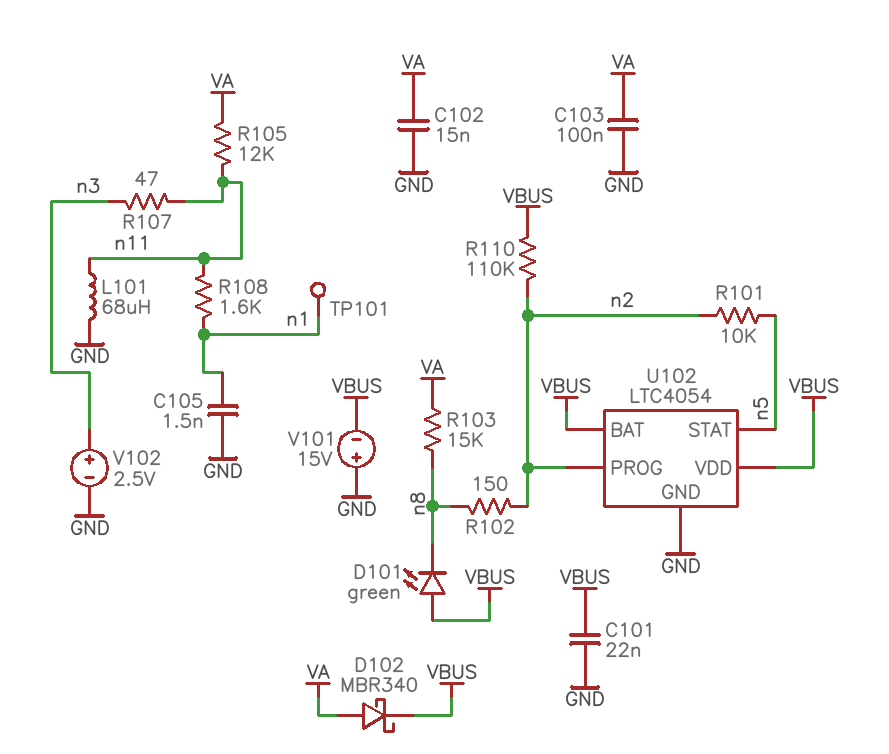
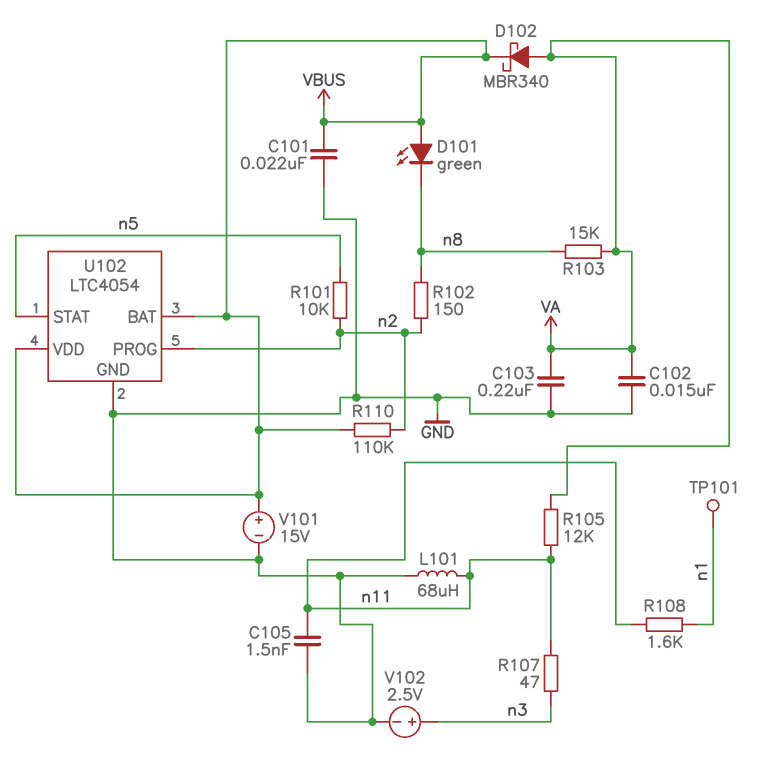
C103: 100nF (GND, VA) -> 220nF (GND, VA)
C105: 1.5nF (GND, n1) -> 1.5nF (GND, n11)
V101: 15V (plus GND, minus VBUS) -> 15V (plus VBUS, minus GND)

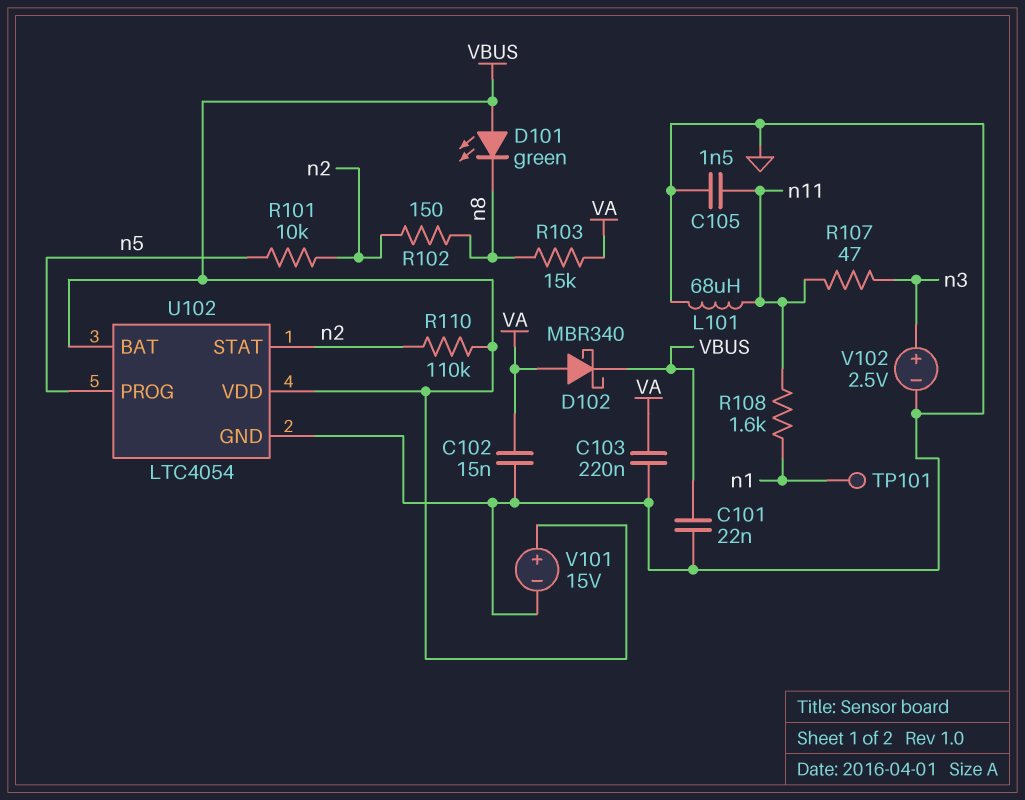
R105: 12k (VA, n11) -> none
U102 pin PROG: n2 -> n5
U102 pin STAT: n5 -> n2

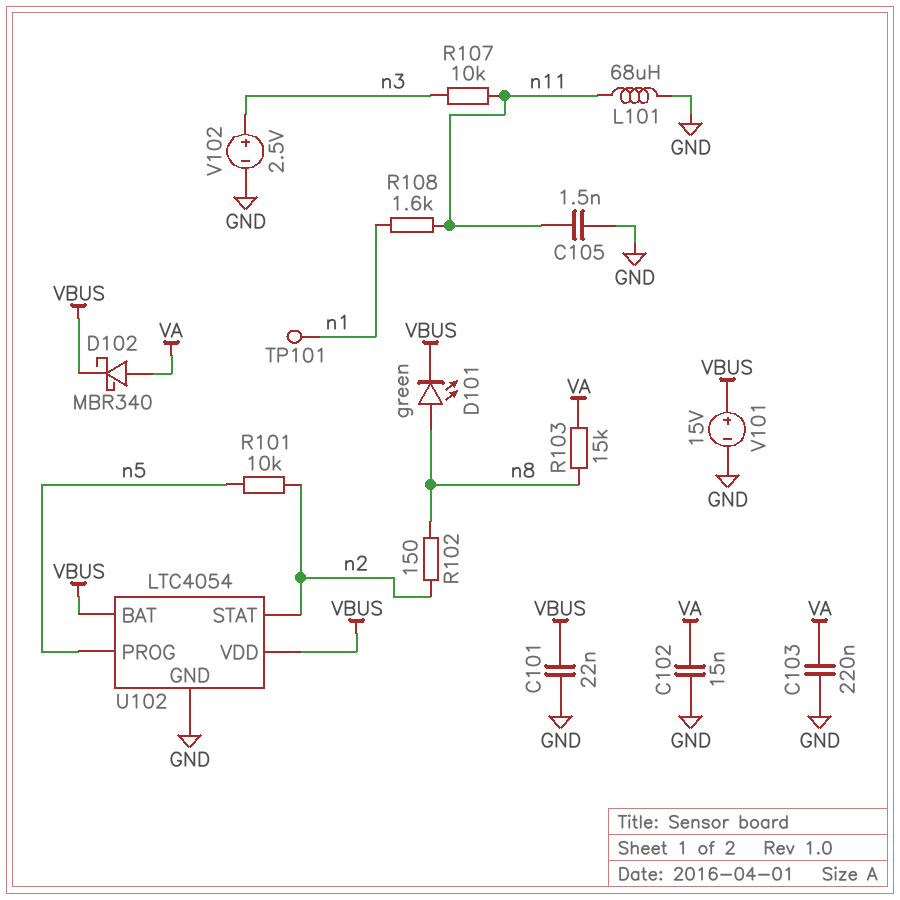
D101: LED green (A VBUS, K n8) -> LED green (A n8, K VBUS)
R107: 47 (n3, n11) -> 10k (n3, n11)
R110: 110k (VBUS, n2) -> none

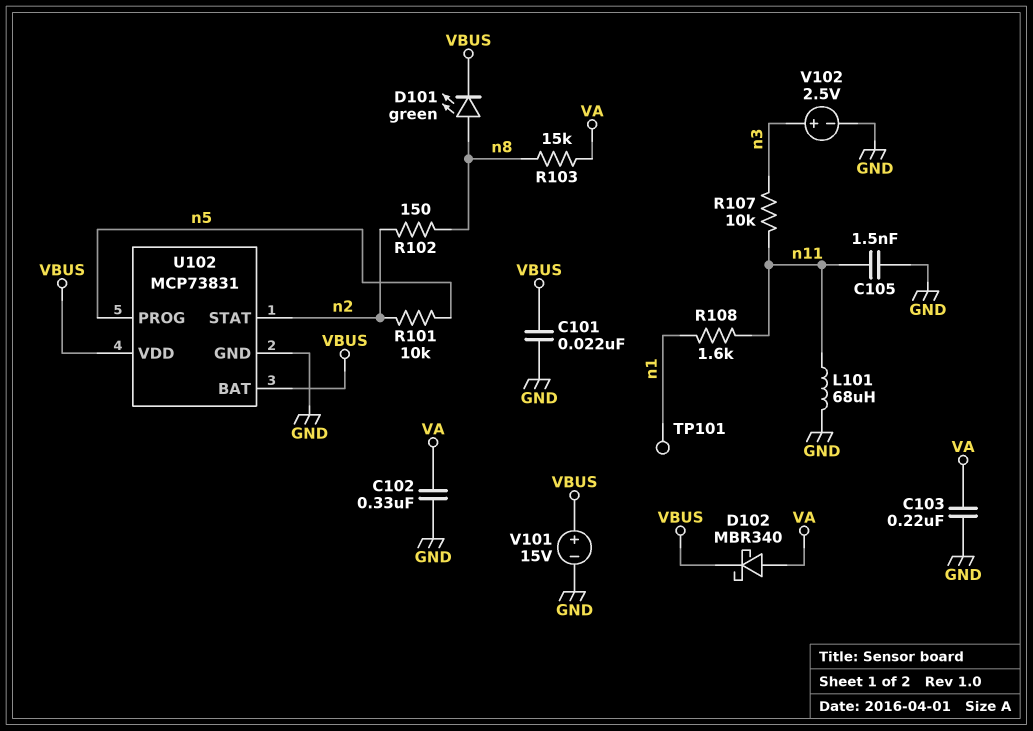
C102: 15nF (GND, VA) -> 330nF (GND, VA)
U102: LTC4054 -> MCP73831

